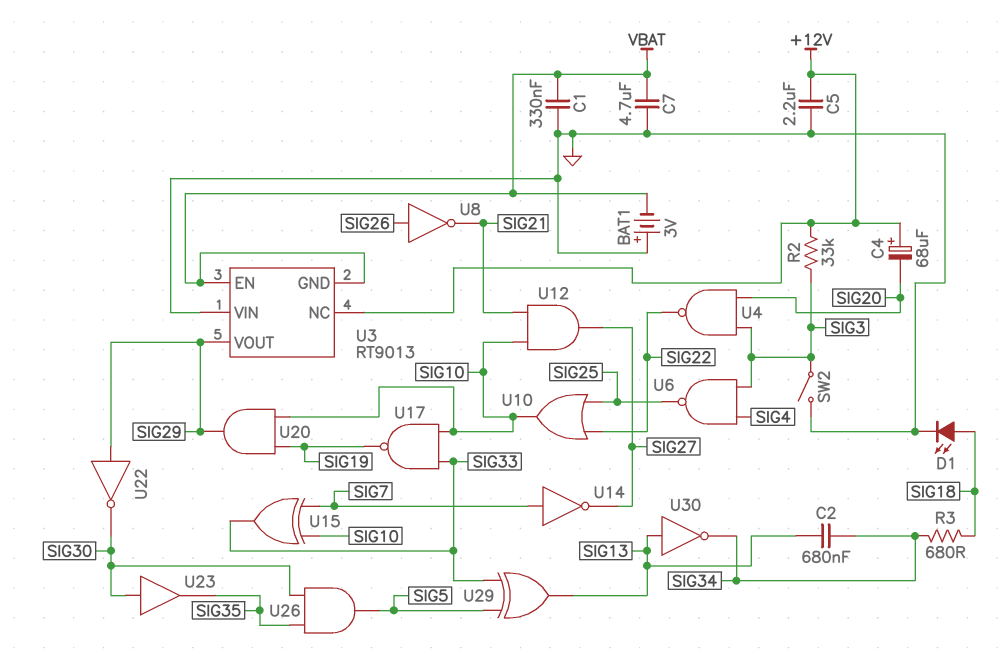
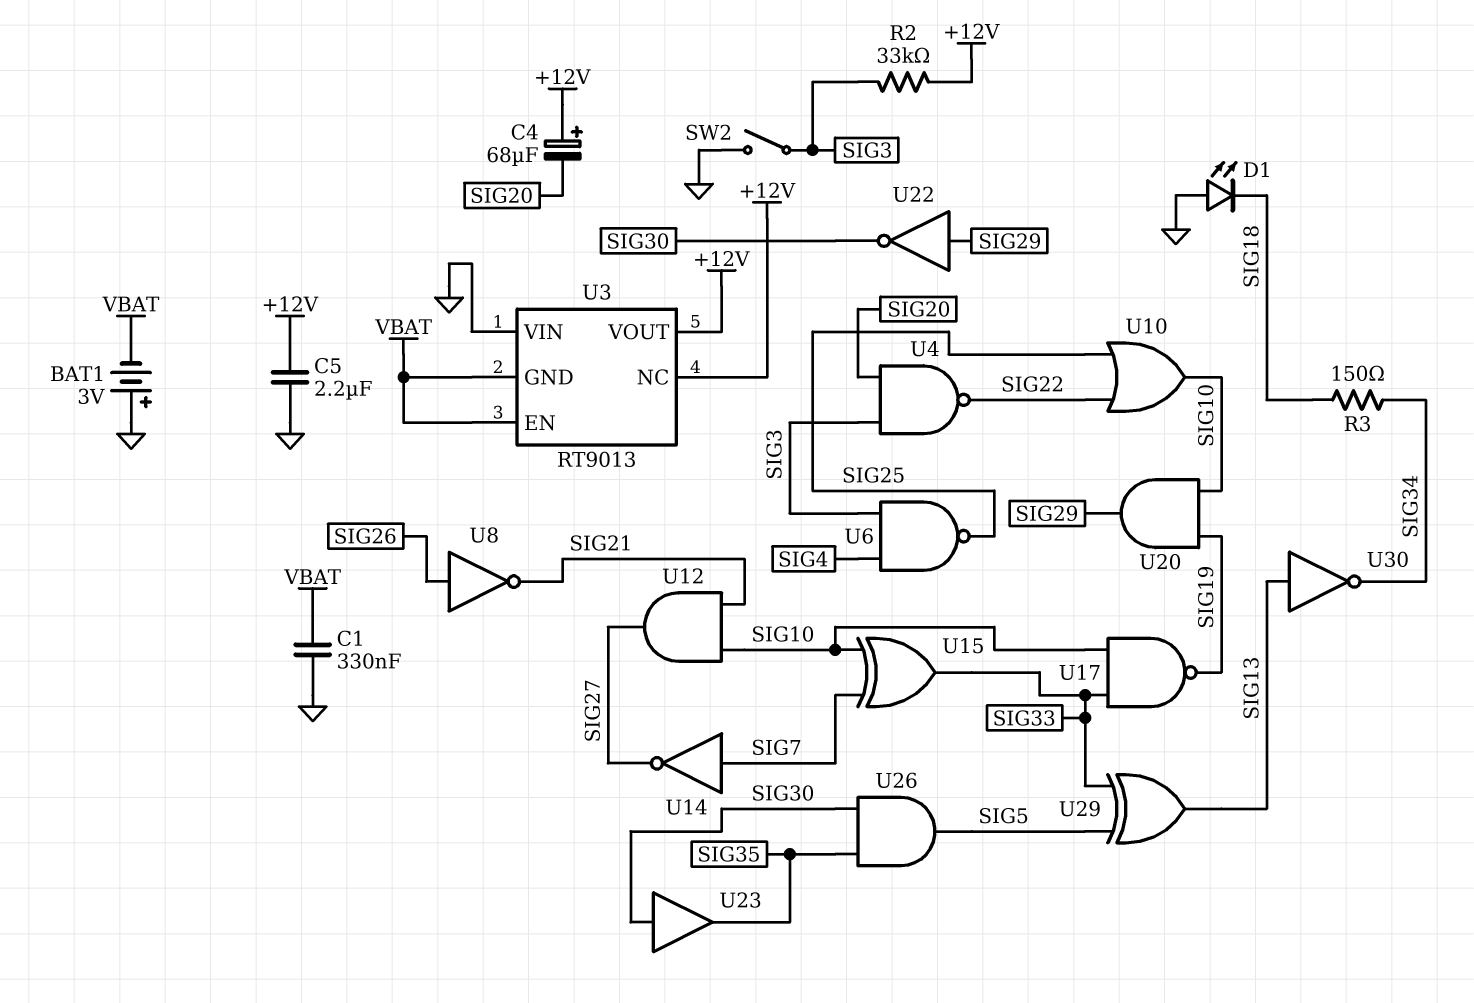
C2: 680nF (SIG13, SIG34) -> none
C7: 4.7uF (GND, VBAT) -> none
D1: LED (A SIG18, K GND) -> LED (A GND, K SIG18)
R3: 680 (SIG18, SIG34) -> 150 (SIG18, SIG34)
U3 pin VOUT: SIG29 -> +12V

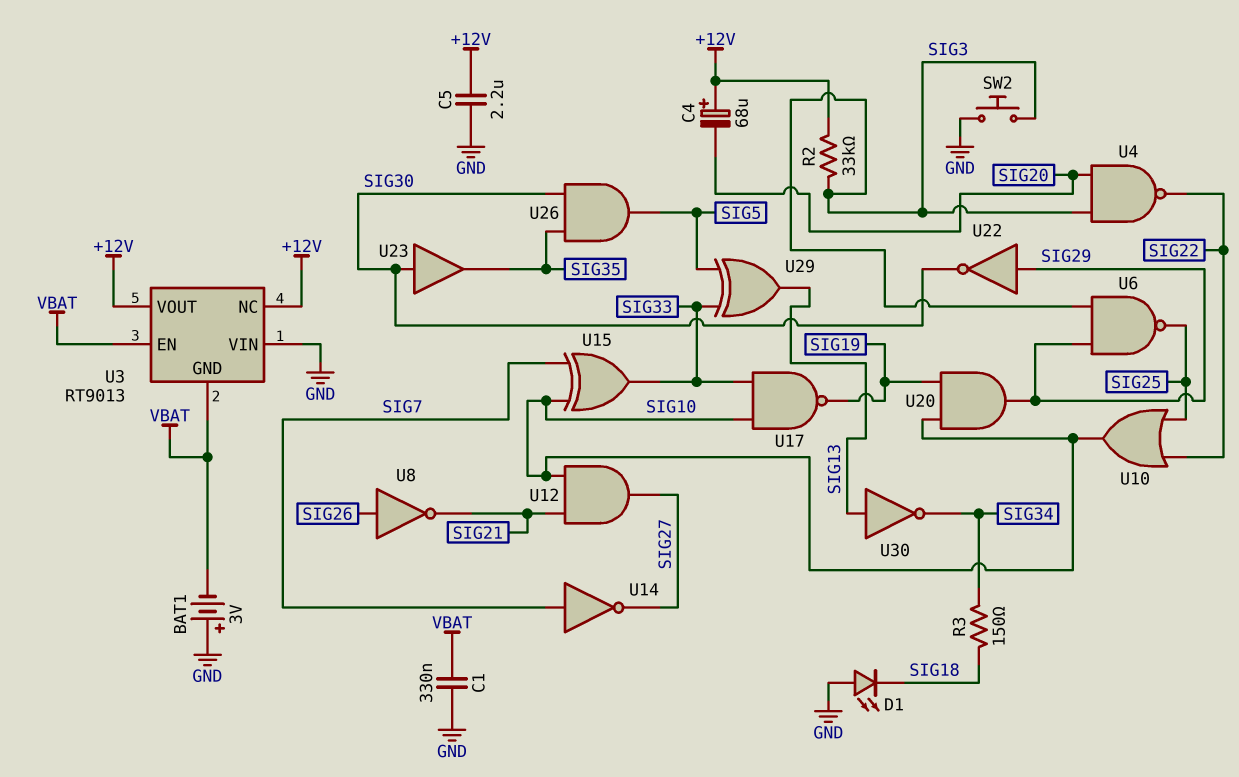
SW2: switch (GND, SIG3) -> button (GND, SIG3)
U6: NAND (in SIG3, in SIG4, out SIG25) -> NAND (in SIG3, in SIG29, out SIG25)

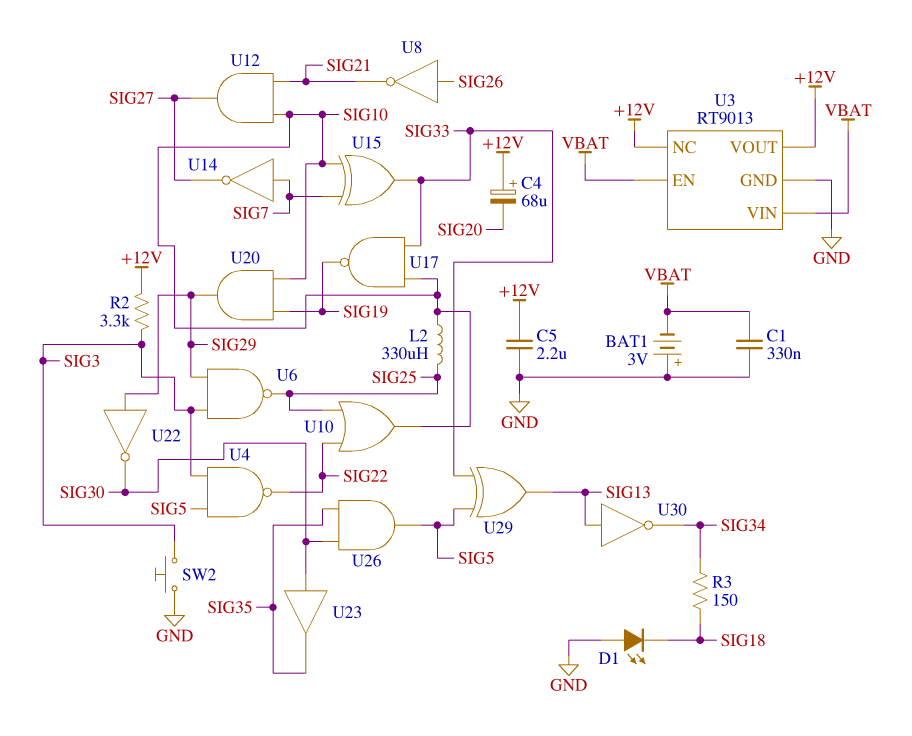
L2: none -> 330uH (SIG10, SIG25)
R2: 33k (+12V, SIG3) -> 3.3k (+12V, SIG3)
U3 pin GND: VBAT -> GND
U3 pin VIN: GND -> VBAT
U4: NAND (in SIG3, in SIG20, out SIG22) -> NAND (in SIG3, in SIG5, out SIG22)

